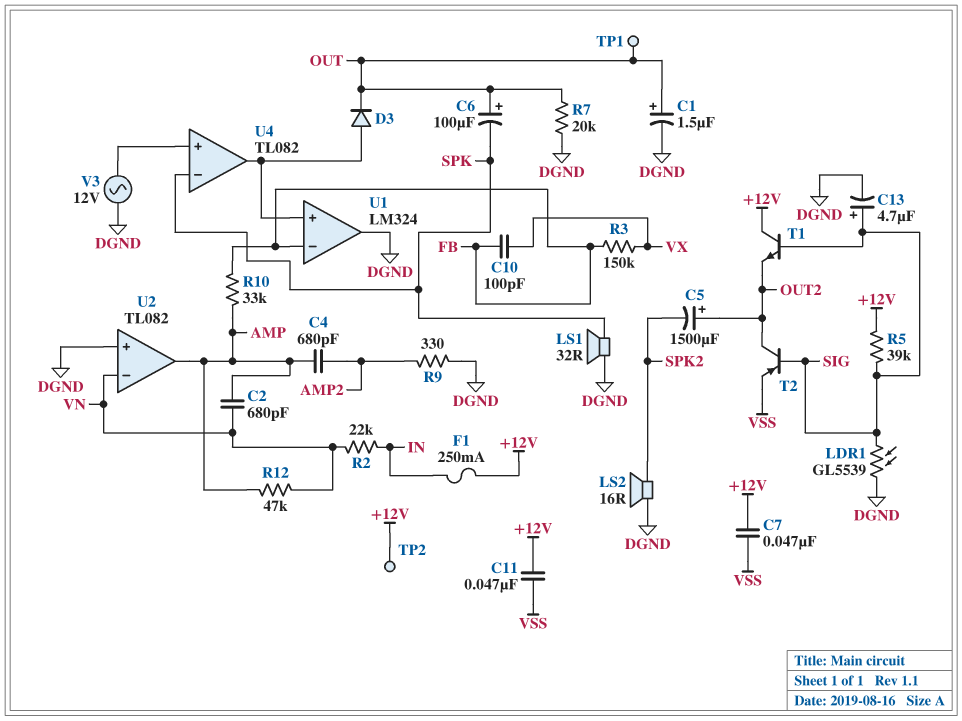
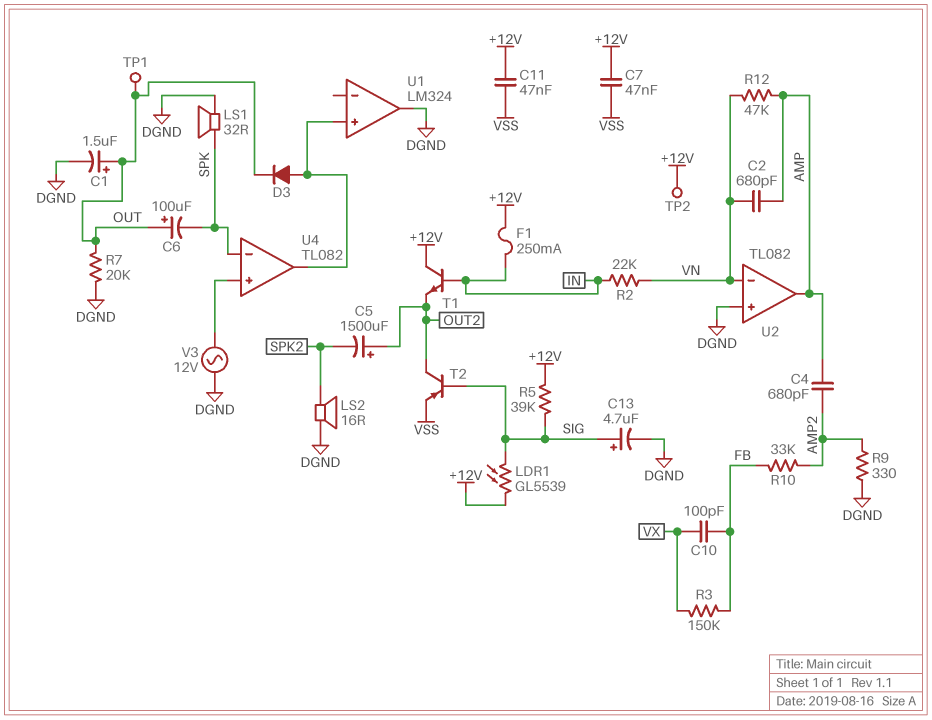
LDR1: GL5539 (DGND, SIG) -> GL5539 (+12V, SIG)
R10: 33k (AMP, FB) -> 33k (AMP2, FB)
T1: NPN (B SIG, C +12V, E OUT2) -> NPN (B IN, C +12V, E OUT2)
U1 pin in-: FB -> none

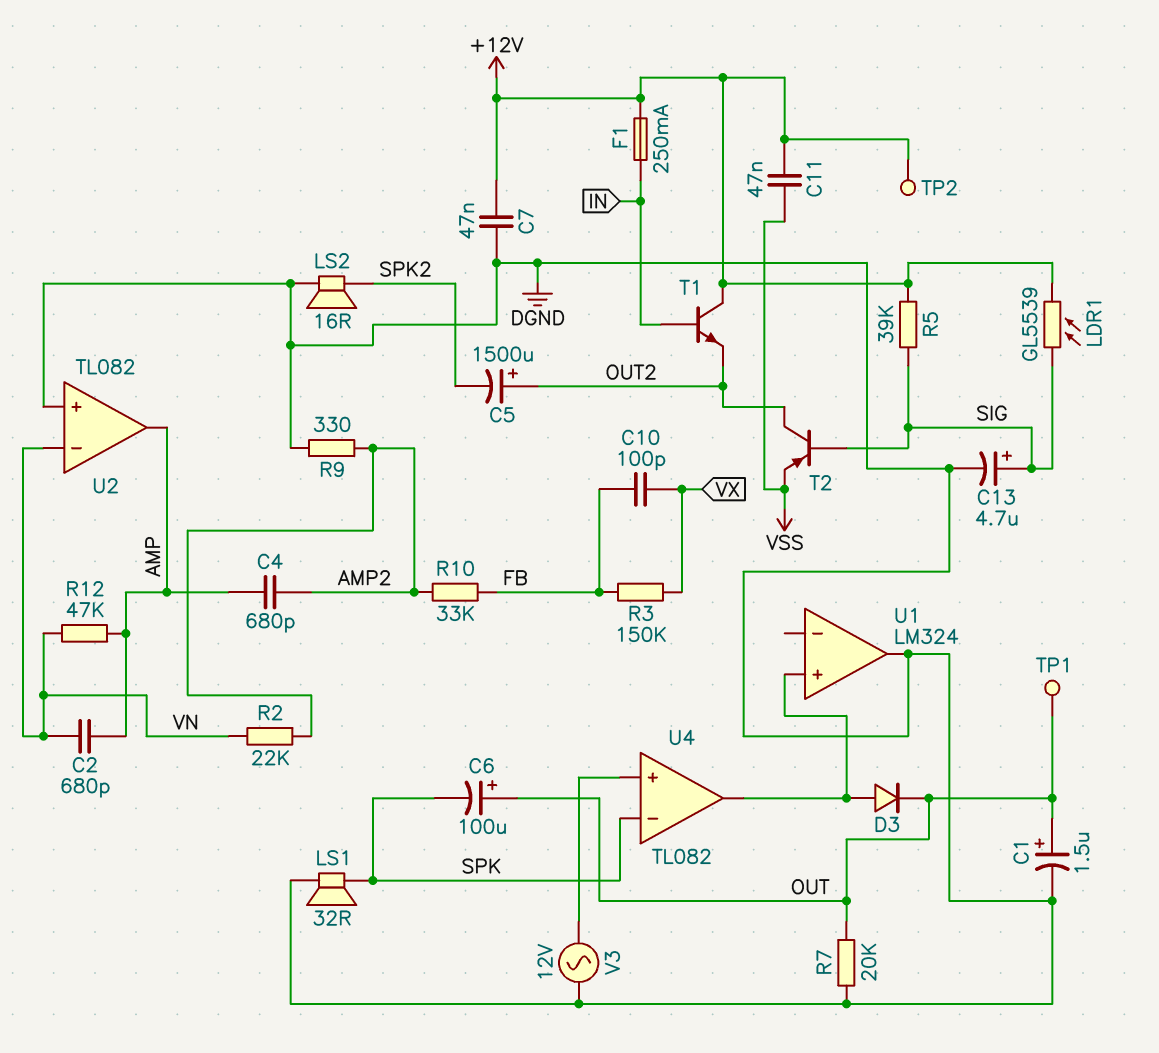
C7: 47nF (+12V, VSS) -> 47nF (+12V, DGND)
R2: 22k (IN, VN) -> 22k (AMP2, VN)

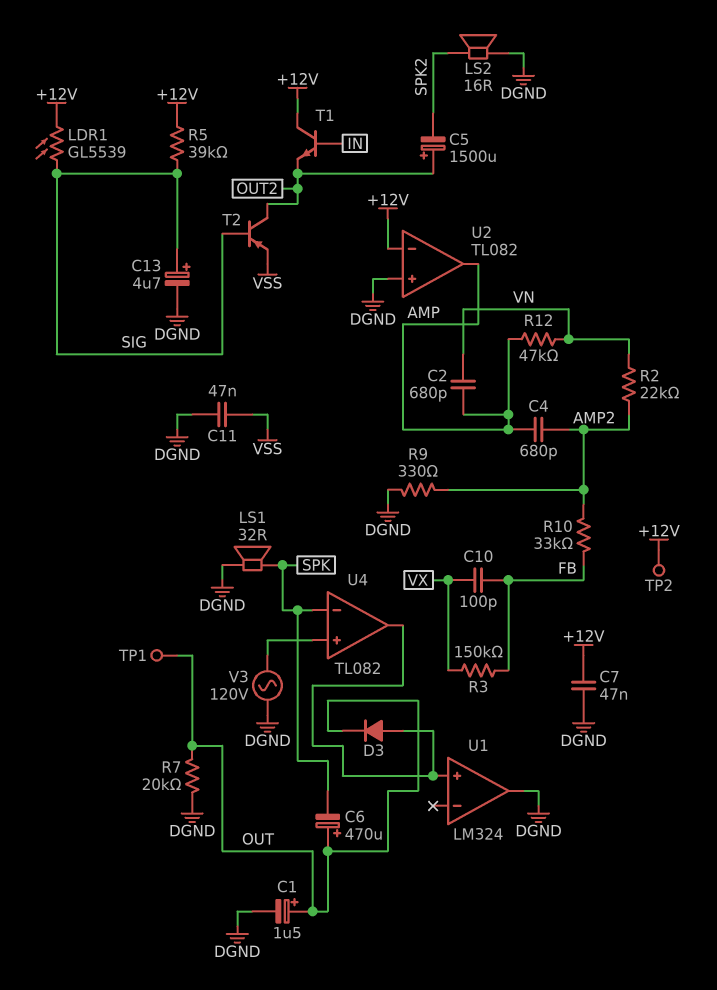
C6: 100uF (plus OUT, minus SPK) -> 470uF (plus OUT, minus SPK)
C11: 47nF (+12V, VSS) -> 47nF (DGND, VSS)
F1: 250mA (+12V, IN) -> none
U2 pin in-: VN -> +12V
V3: AC 12V (DGND, U4/in+) -> AC 120V (DGND, U4/in+)

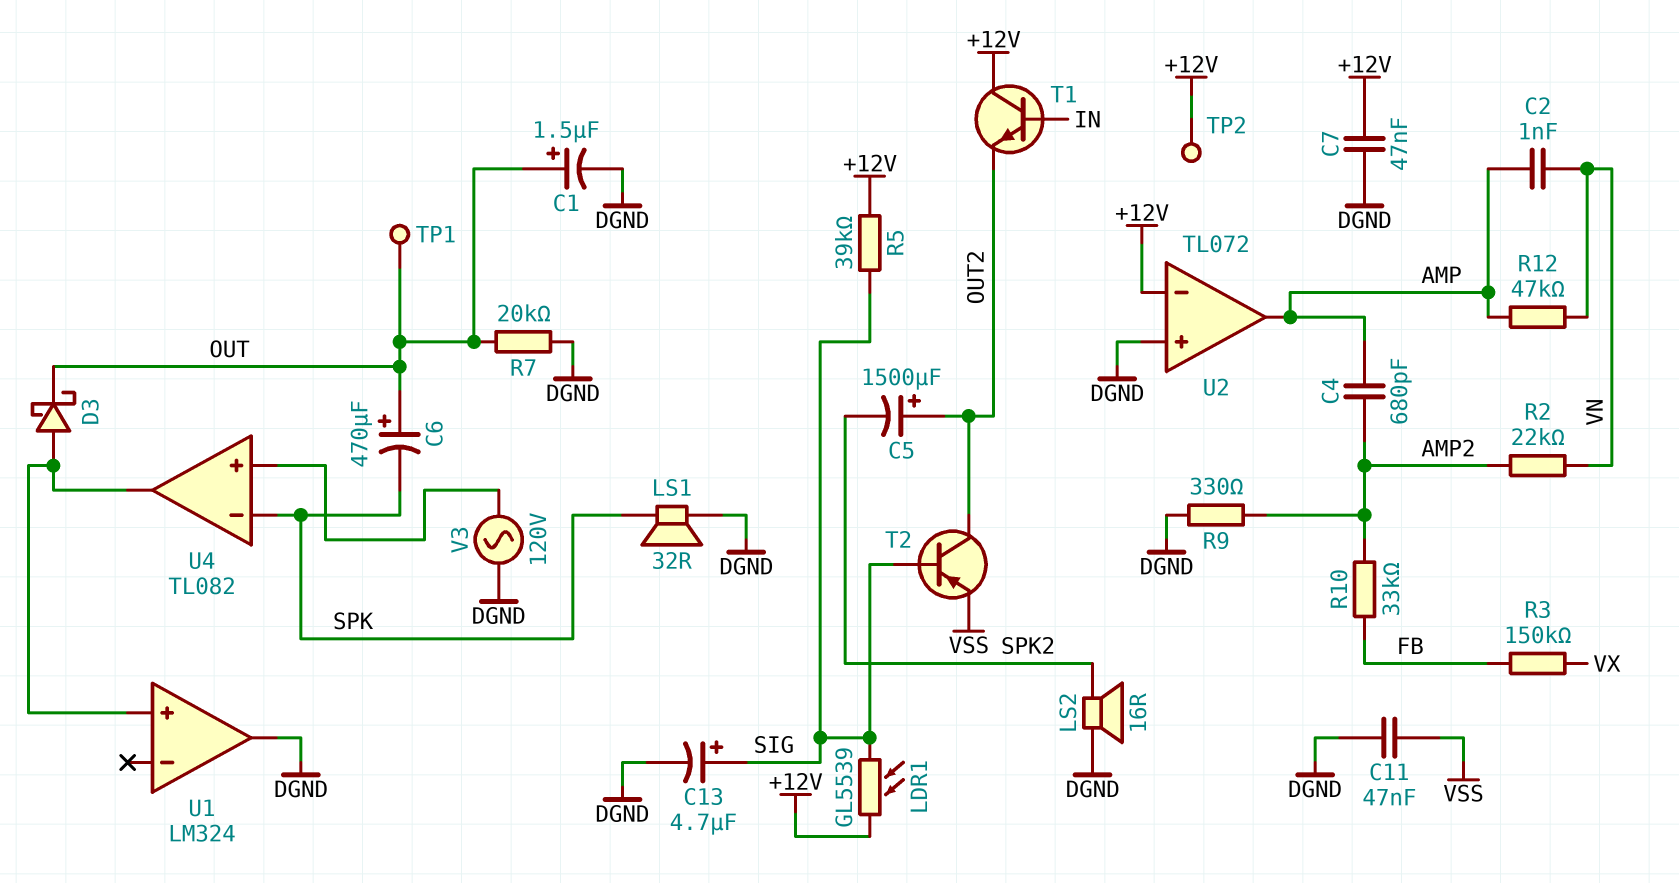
C2: 680pF (AMP, VN) -> 1nF (AMP, VN)
C10: 100pF (FB, VX) -> none
D3: diode (A U1/in+, K OUT) -> schottky (A U1/in+, K OUT)
U2: TL082 -> TL072

